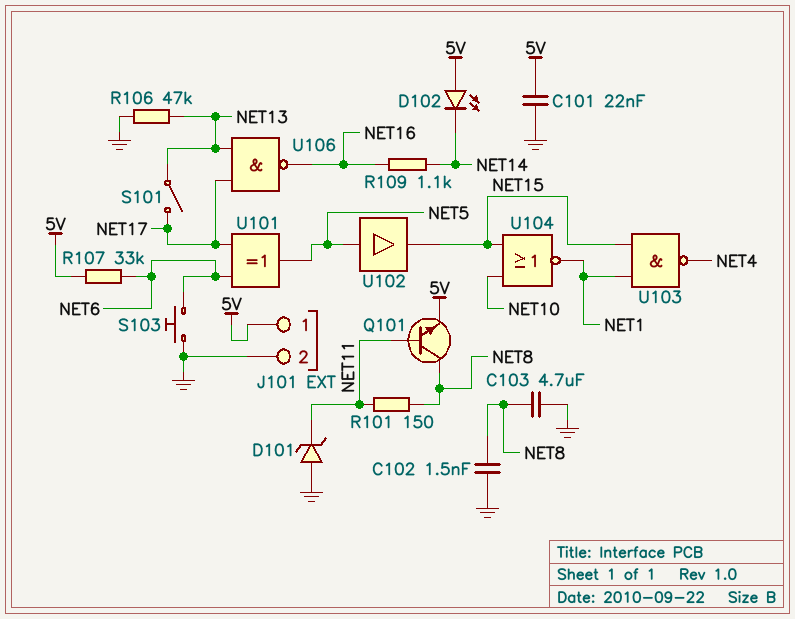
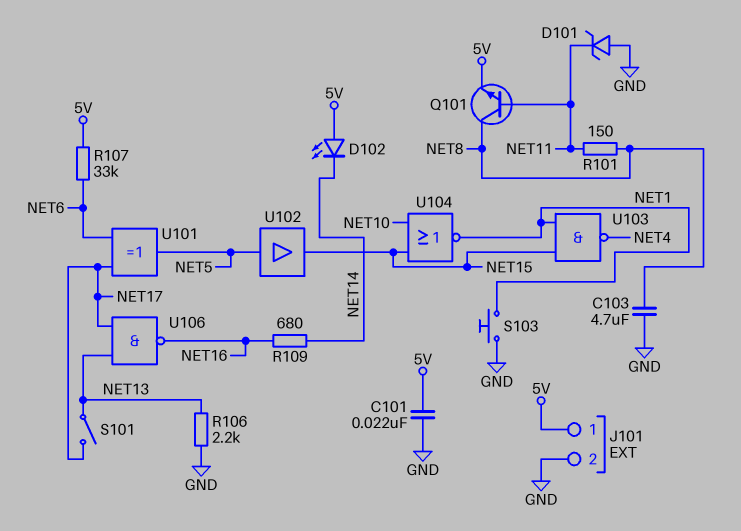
C102: 1.5nF (GND, NET8) -> none
R106: 47k (GND, NET13) -> 2.2k (GND, NET13)
R109: 1.1k (NET14, NET16) -> 680 (NET14, NET16)
S103: button (GND, NET6) -> button (GND, NET1)

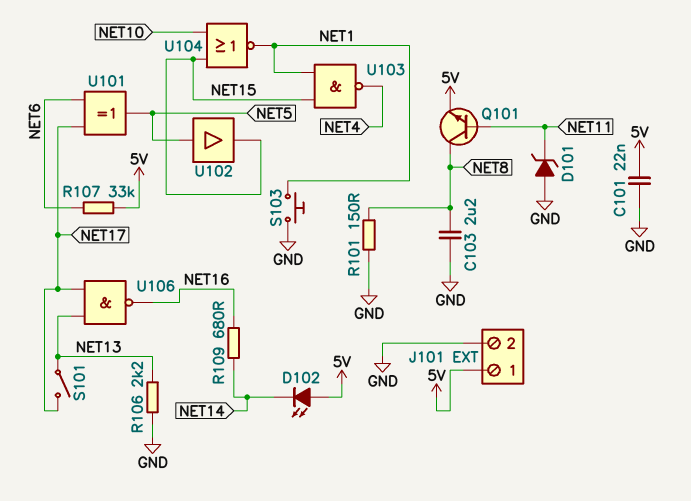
C103: 4.7uF (GND, NET8) -> 2.2uF (GND, NET8)
R101: 150 (NET8, NET11) -> 150 (GND, NET8)

